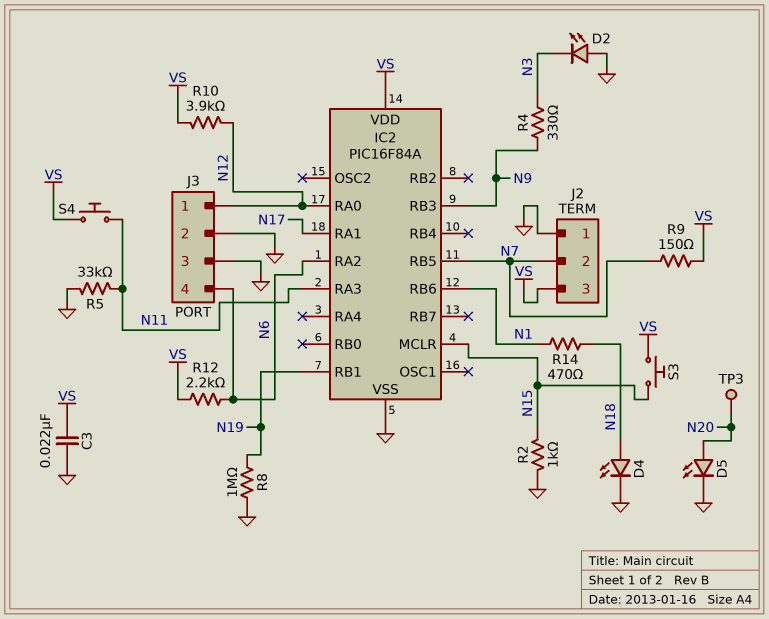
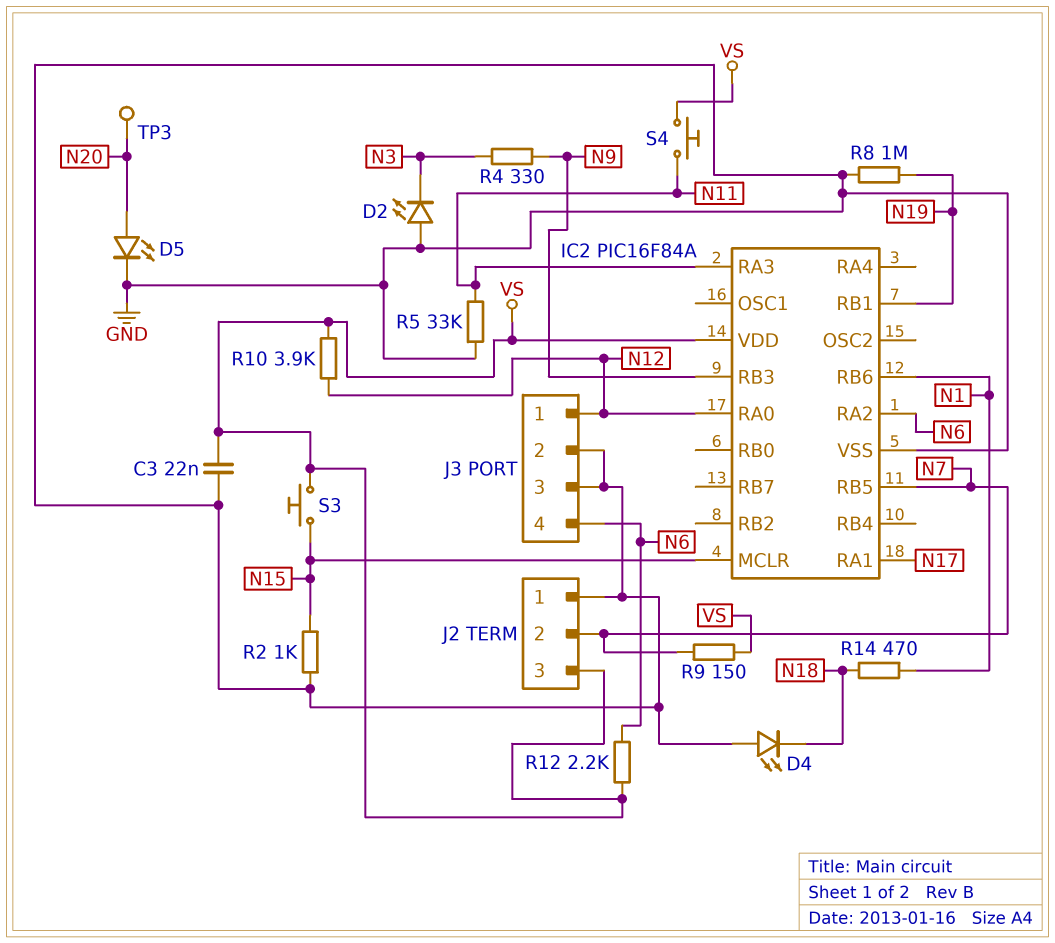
D4: LED (A N18, K GND) -> LED (A GND, K N18)

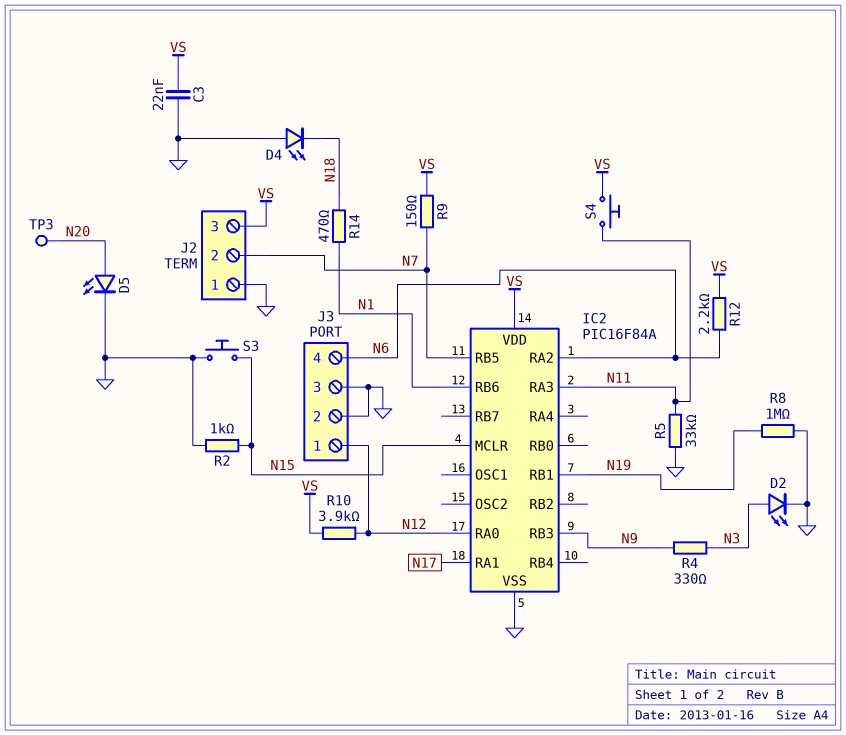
D2: LED (A GND, K N3) -> LED (A N3, K GND)
S3: button (N15, VS) -> button (GND, N15)

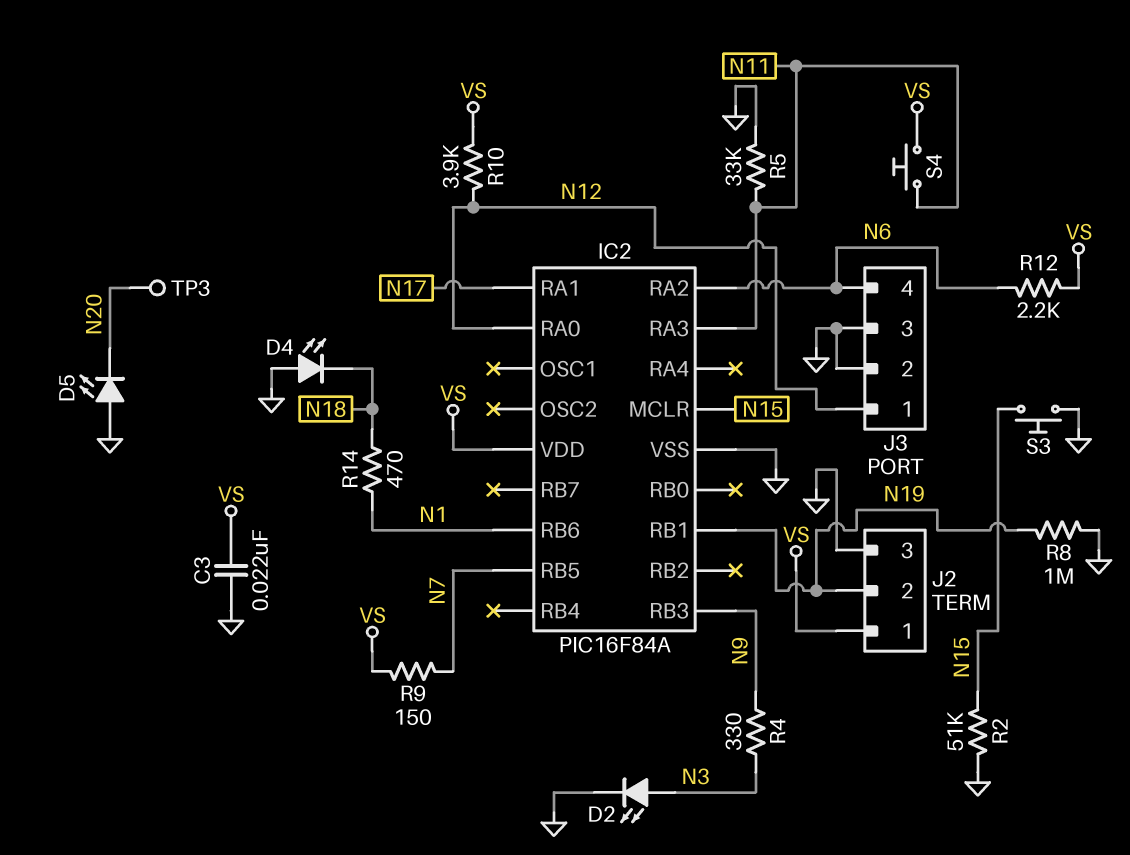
D5: LED (A N20, K GND) -> LED (A GND, K N20)
J2 pin 1: GND -> VS
J2 pin 2: N7 -> N19
J2 pin 3: VS -> GND
R2: 1k (GND, N15) -> 51k (GND, N15)

